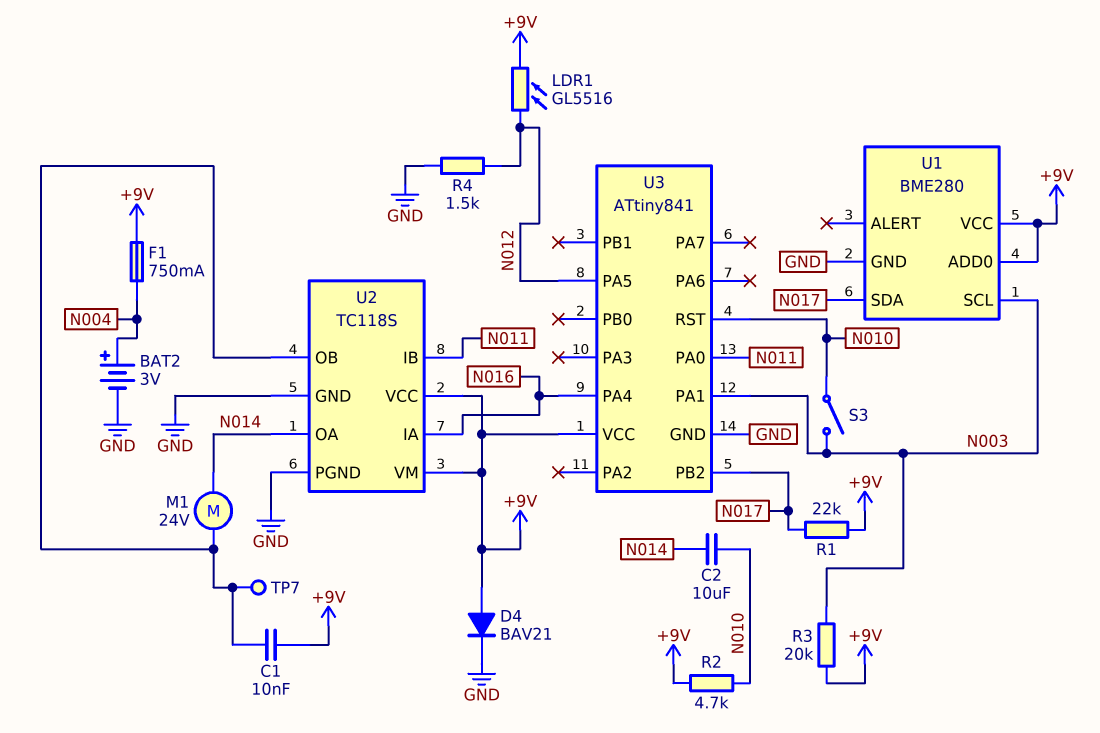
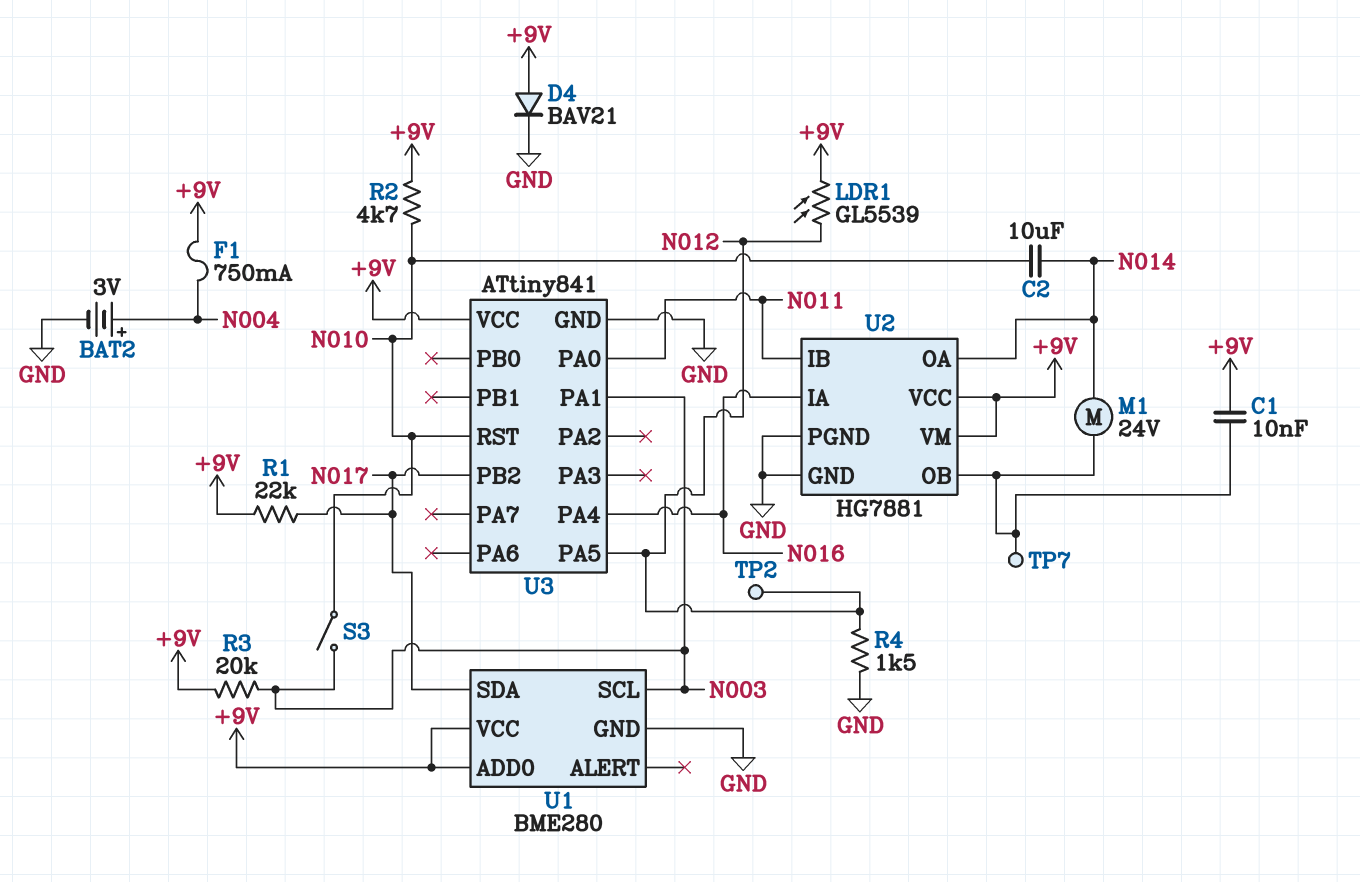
LDR1: GL5516 (+9V, N012) -> GL5539 (+9V, N012)
TP2: none -> test point (N012)
U2: TC118S -> HG7881

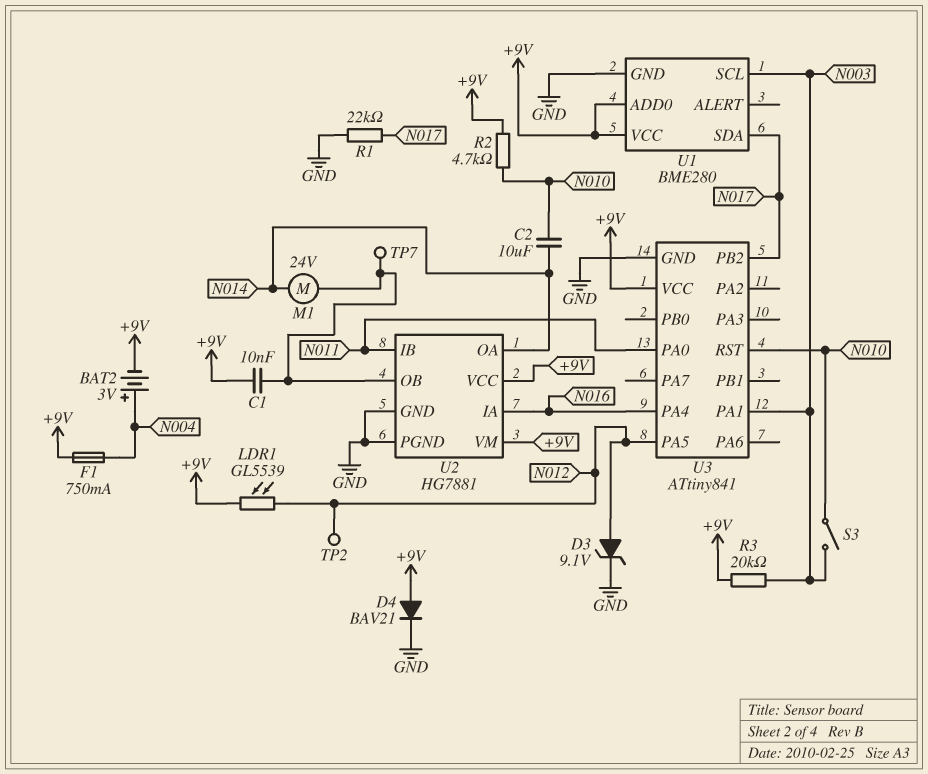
BAT2: 3V (plus N004, minus GND) -> 3V (plus N004, minus +9V)
D3: none -> zener 9.1V (A N012, K GND)
R1: 22k (+9V, N017) -> 22k (GND, N017)
R4: 1.5k (GND, N012) -> none

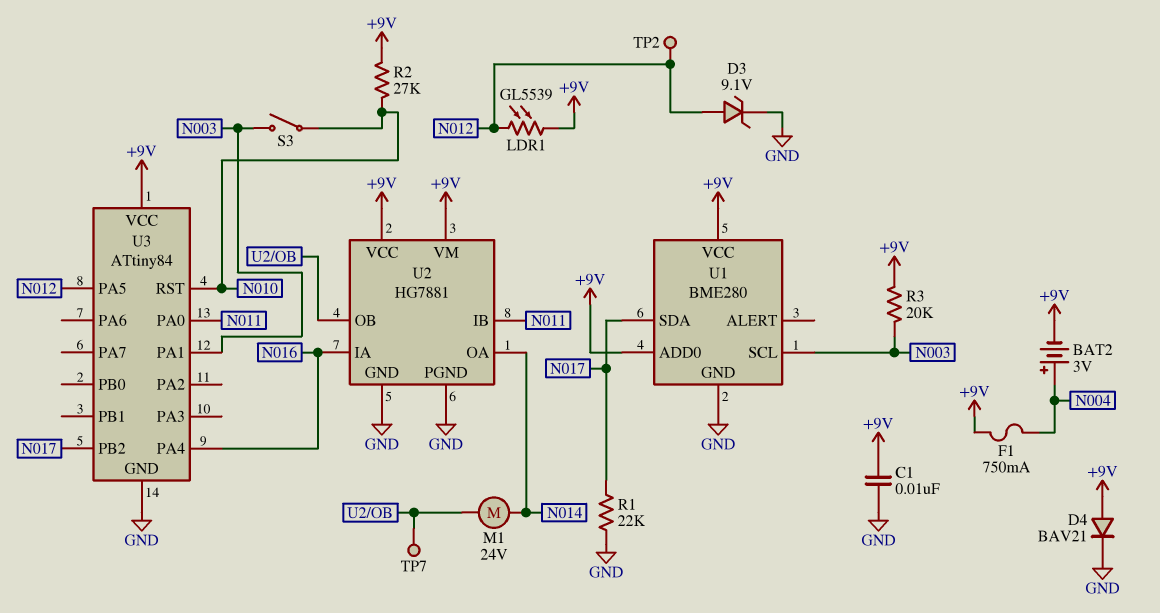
C1: 10nF (+9V, U2/OB) -> 10nF (+9V, GND)
C2: 10uF (N010, N014) -> none
R2: 4.7k (+9V, N010) -> 27k (+9V, N010)
U3: ATtiny841 -> ATtiny84

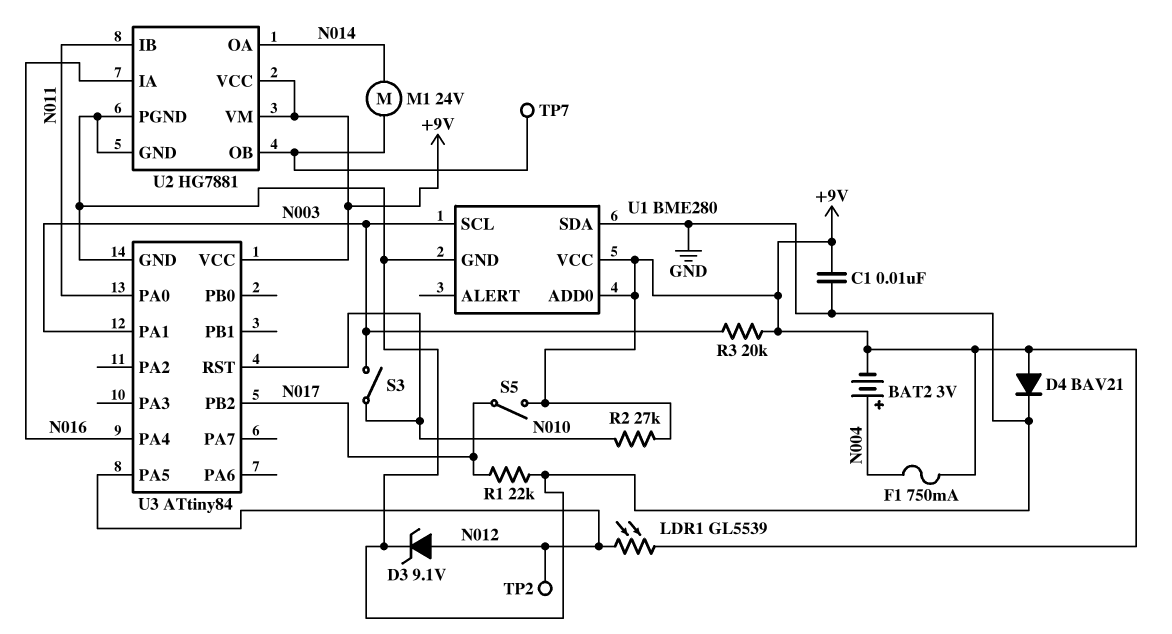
S5: none -> switch (+9V, N017)
U1 pin SDA: N017 -> GND

